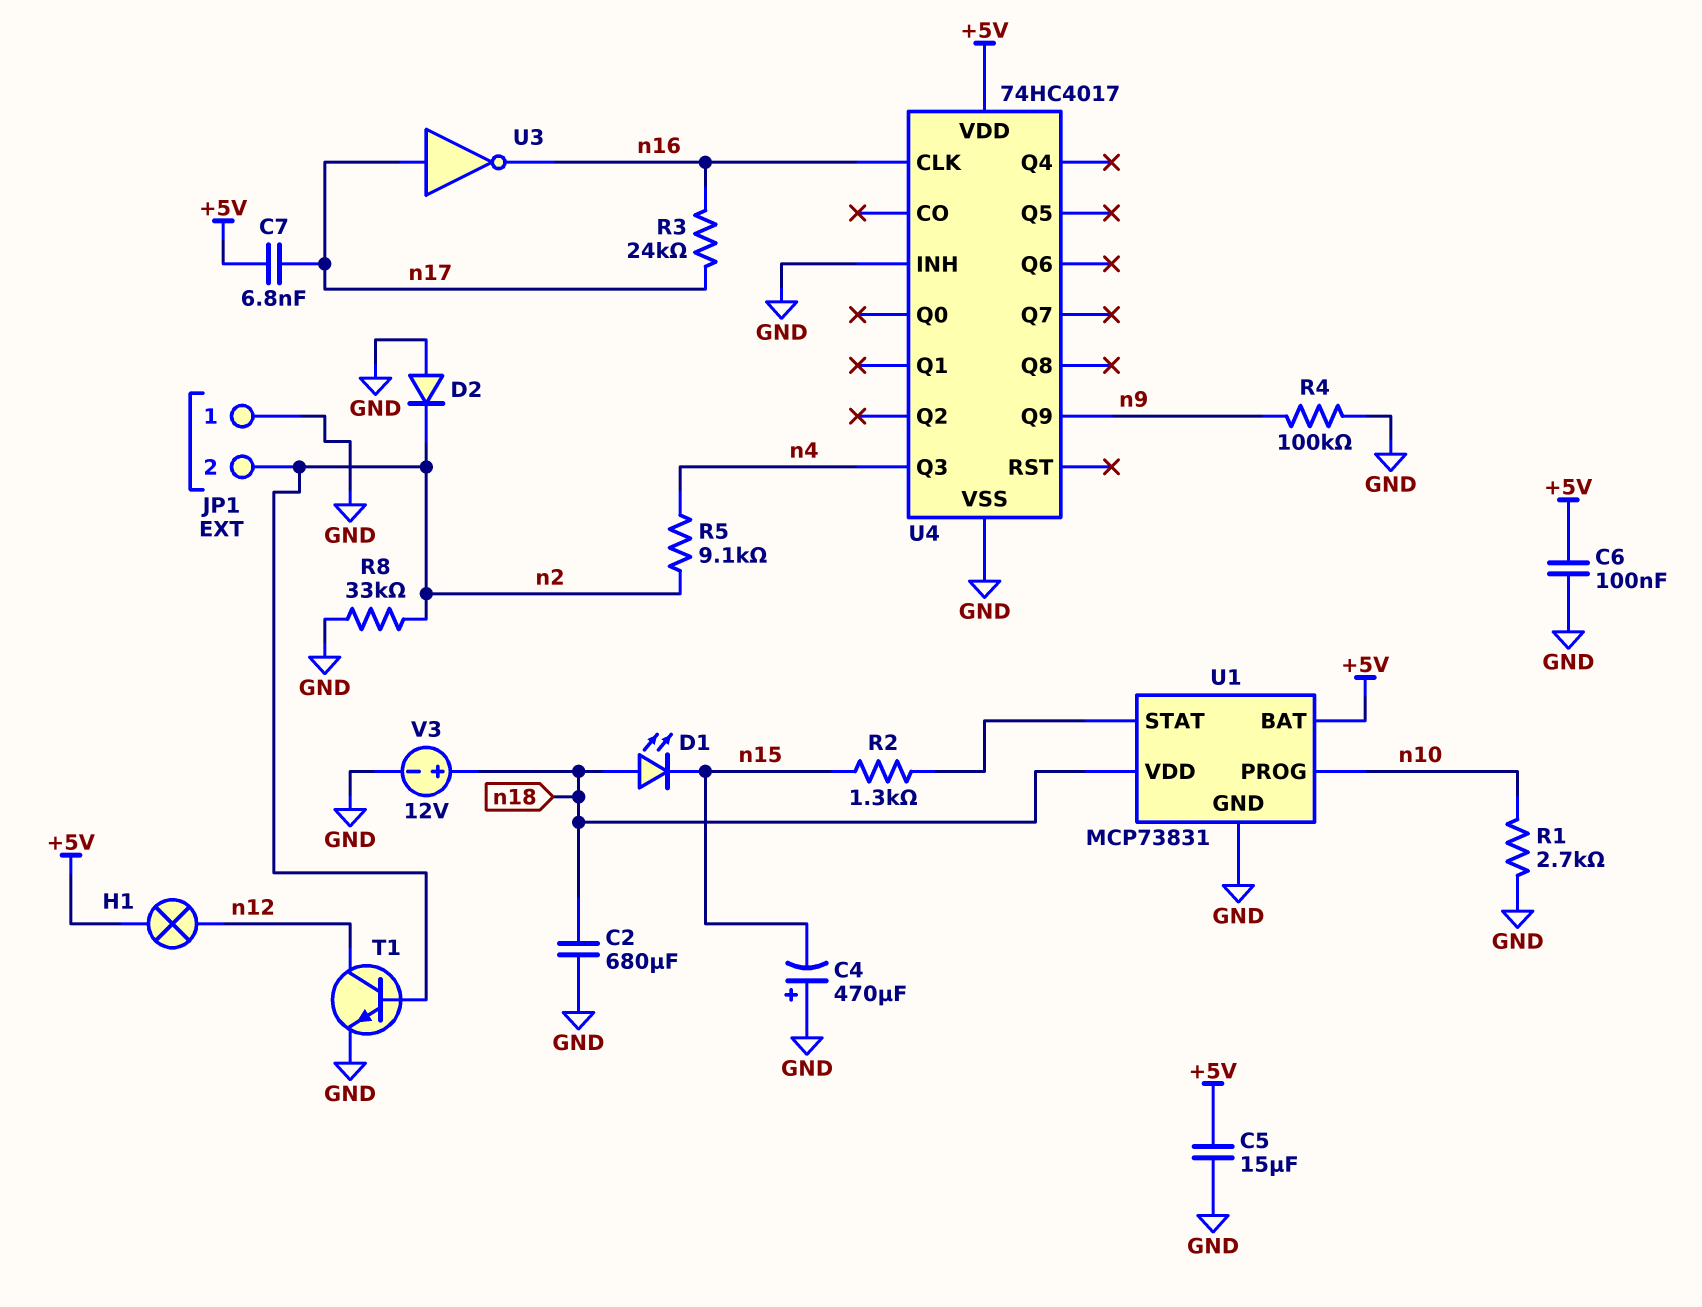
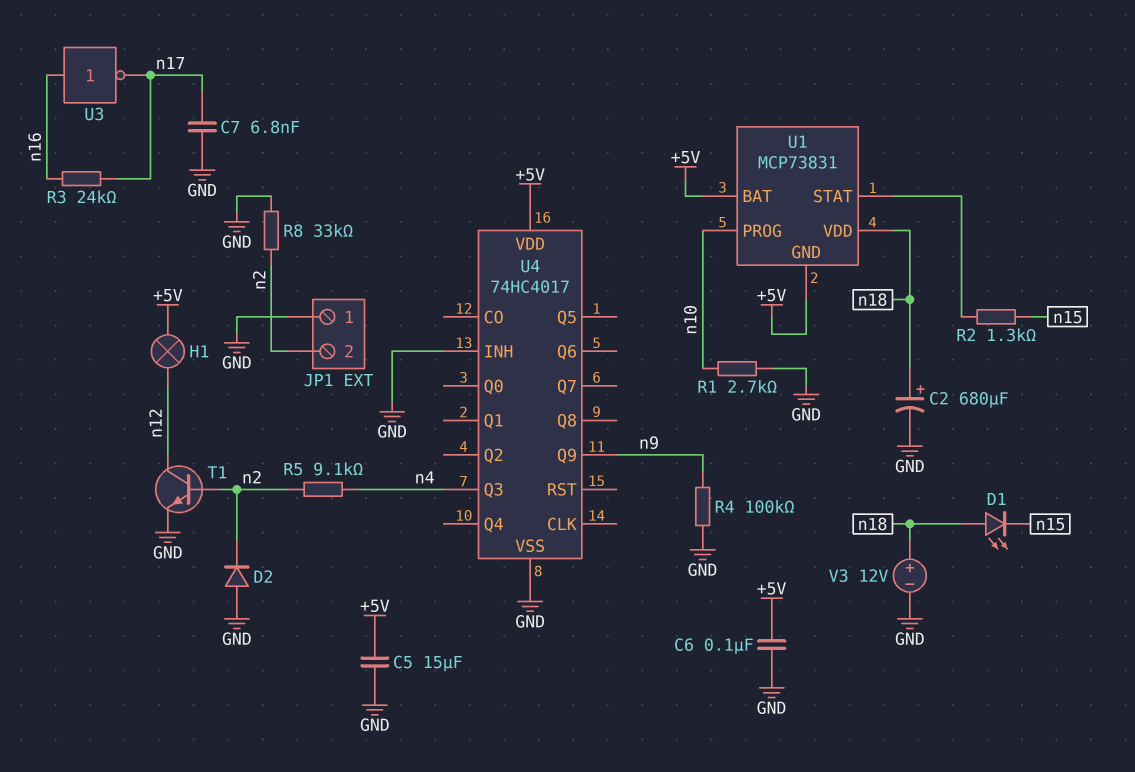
C2: 680uF (GND, n18) -> 680uF (plus n18, minus GND)
C4: 470uF (plus GND, minus n15) -> none
C7: 6.8nF (+5V, n17) -> 6.8nF (GND, n17)
U1 pin GND: GND -> +5V
U3: NOT (in n17, out n16) -> NOT (in n16, out n17)
U4 pin CLK: n16 -> none

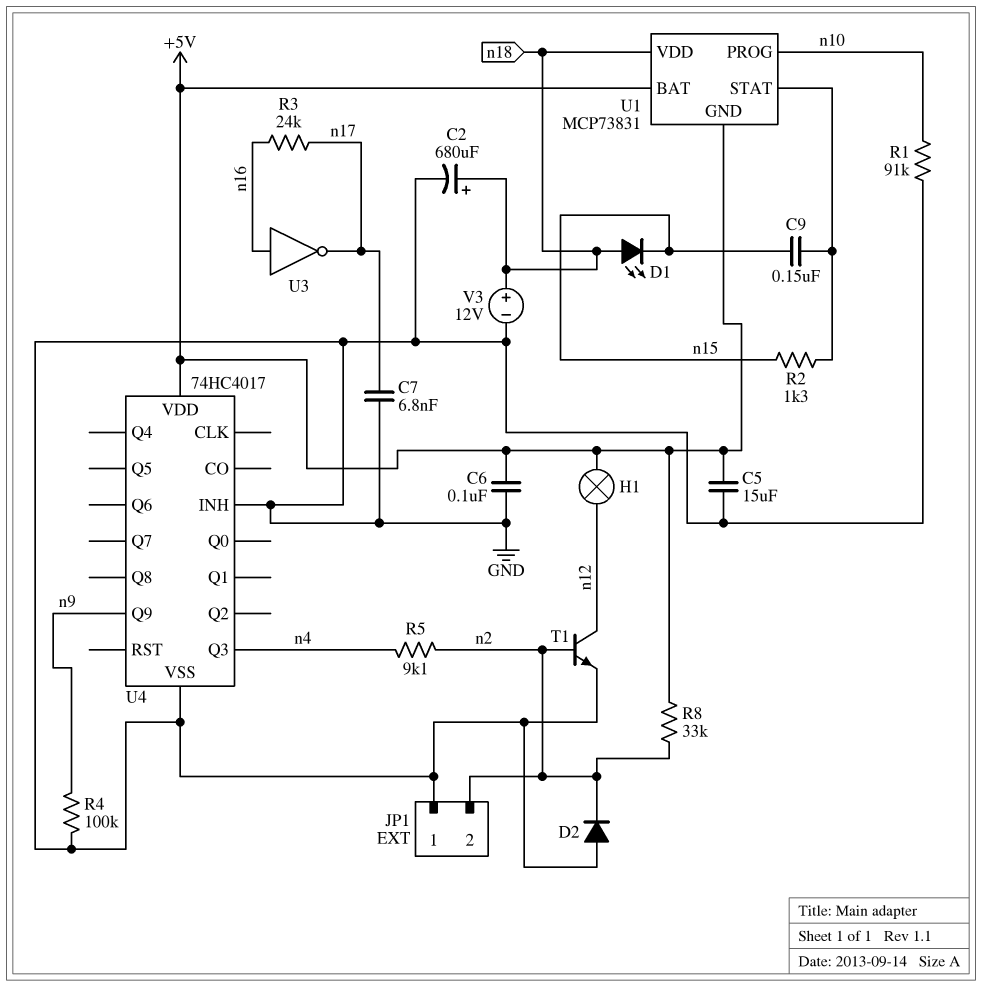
C9: none -> 150nF (U1/STAT, n15)
R1: 2.7k (GND, n10) -> 91k (GND, n10)
R8: 33k (GND, n2) -> 33k (+5V, n2)

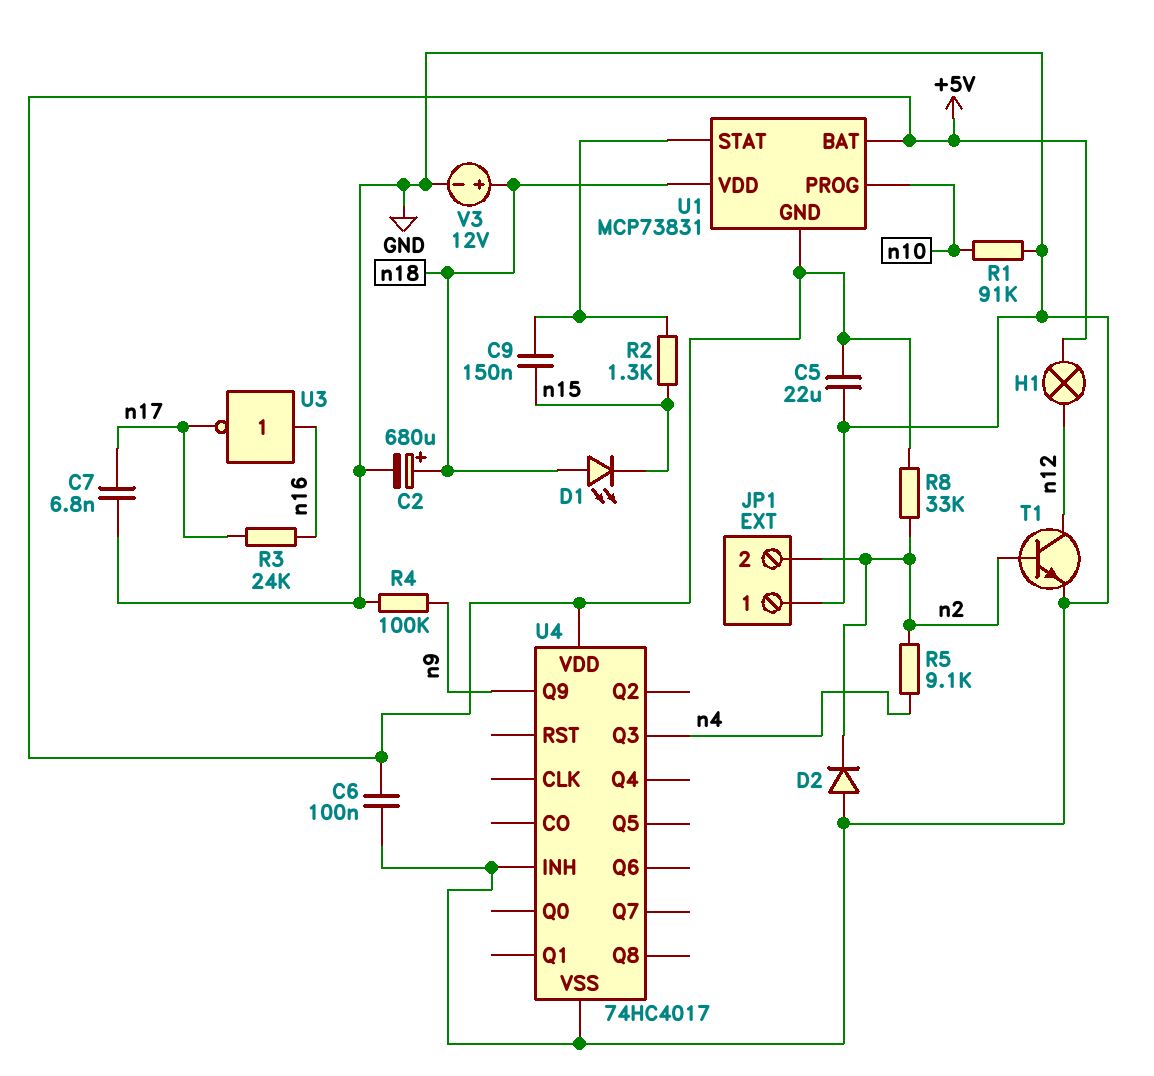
C5: 15uF (+5V, GND) -> 22uF (+5V, GND)

